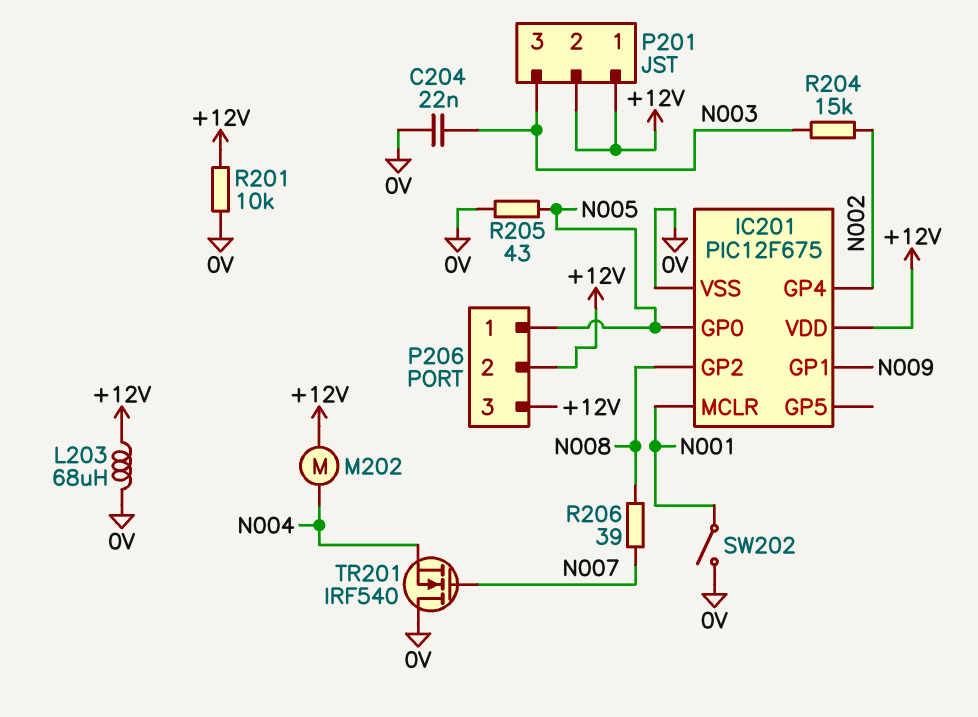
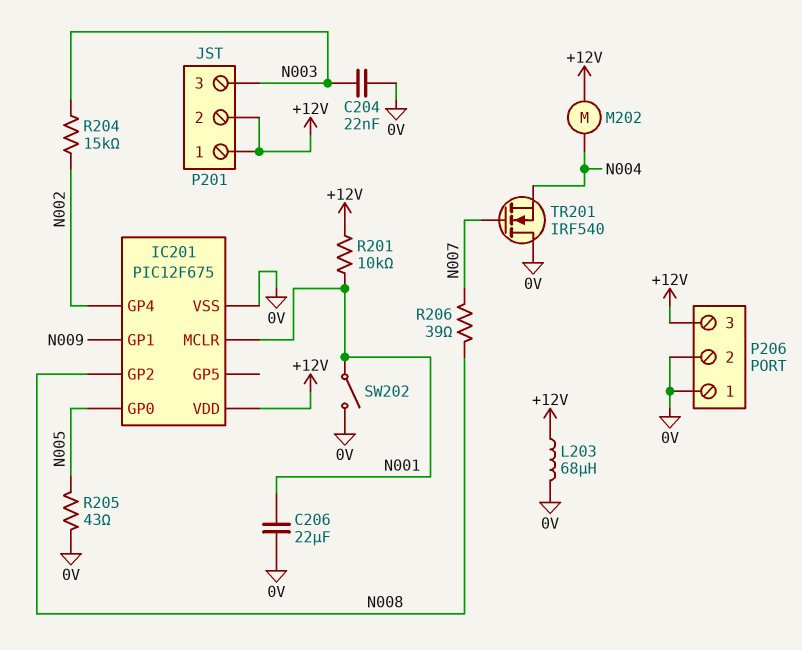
C206: none -> 22uF (0V, N001)
P206 pin 1: N005 -> 0V
P206 pin 2: +12V -> 0V
R201: 10k (+12V, 0V) -> 10k (+12V, N001)

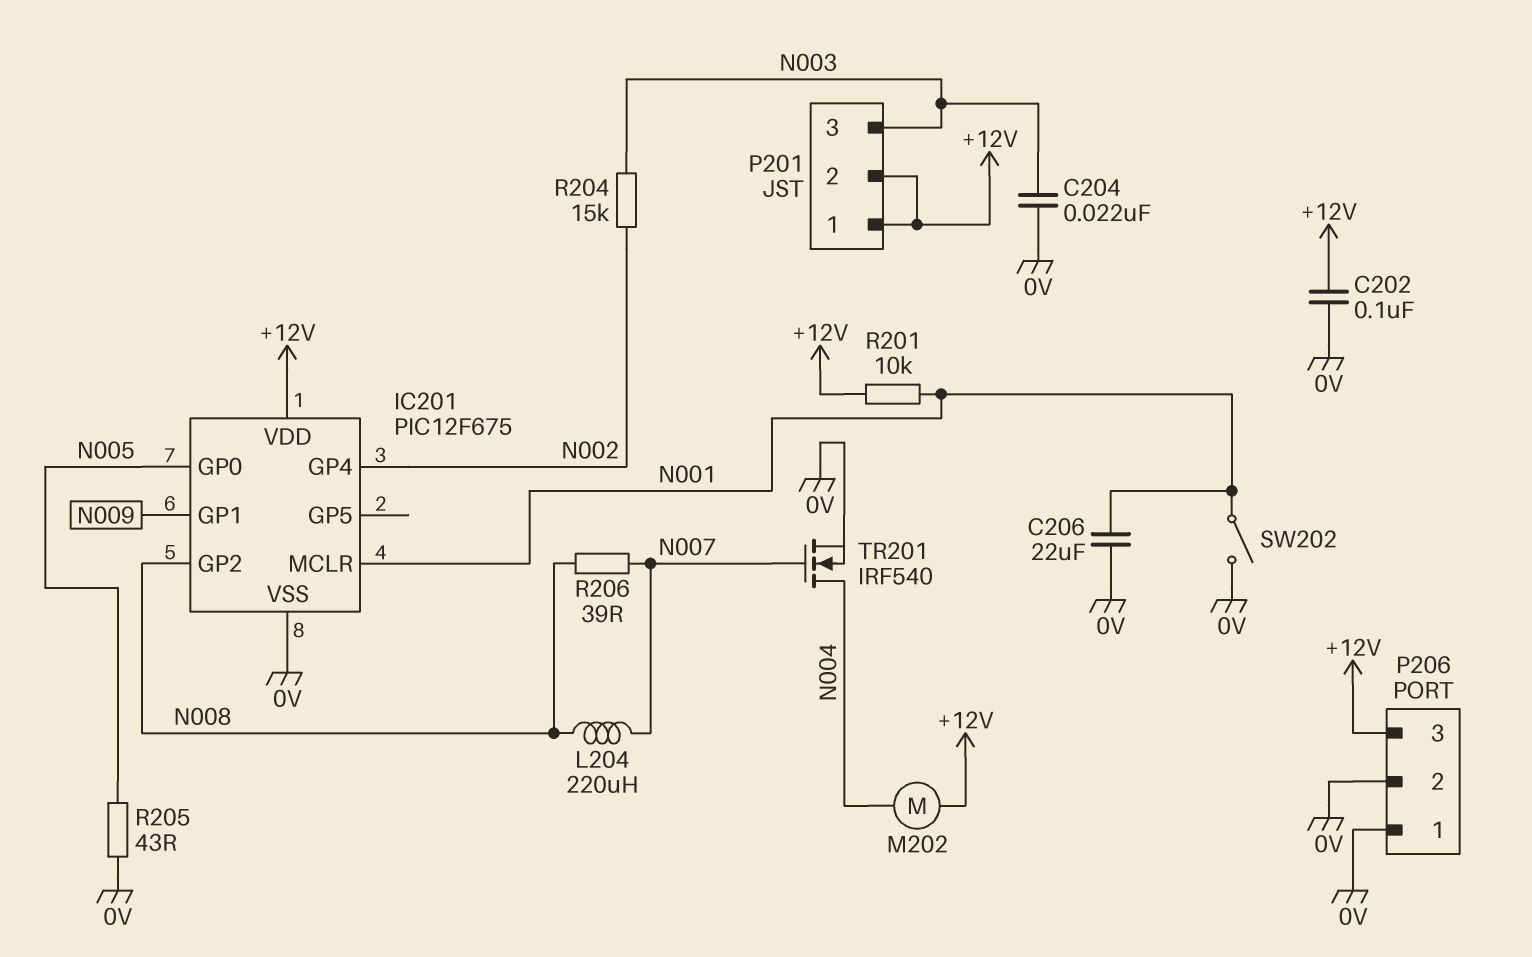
C202: none -> 100nF (+12V, 0V)
L203: 68uH (+12V, 0V) -> none
L204: none -> 220uH (N007, N008)
TR201: NMOS IRF540 (G N007, D 0V, S N004) -> NMOS IRF540 (G N007, D N004, S 0V)

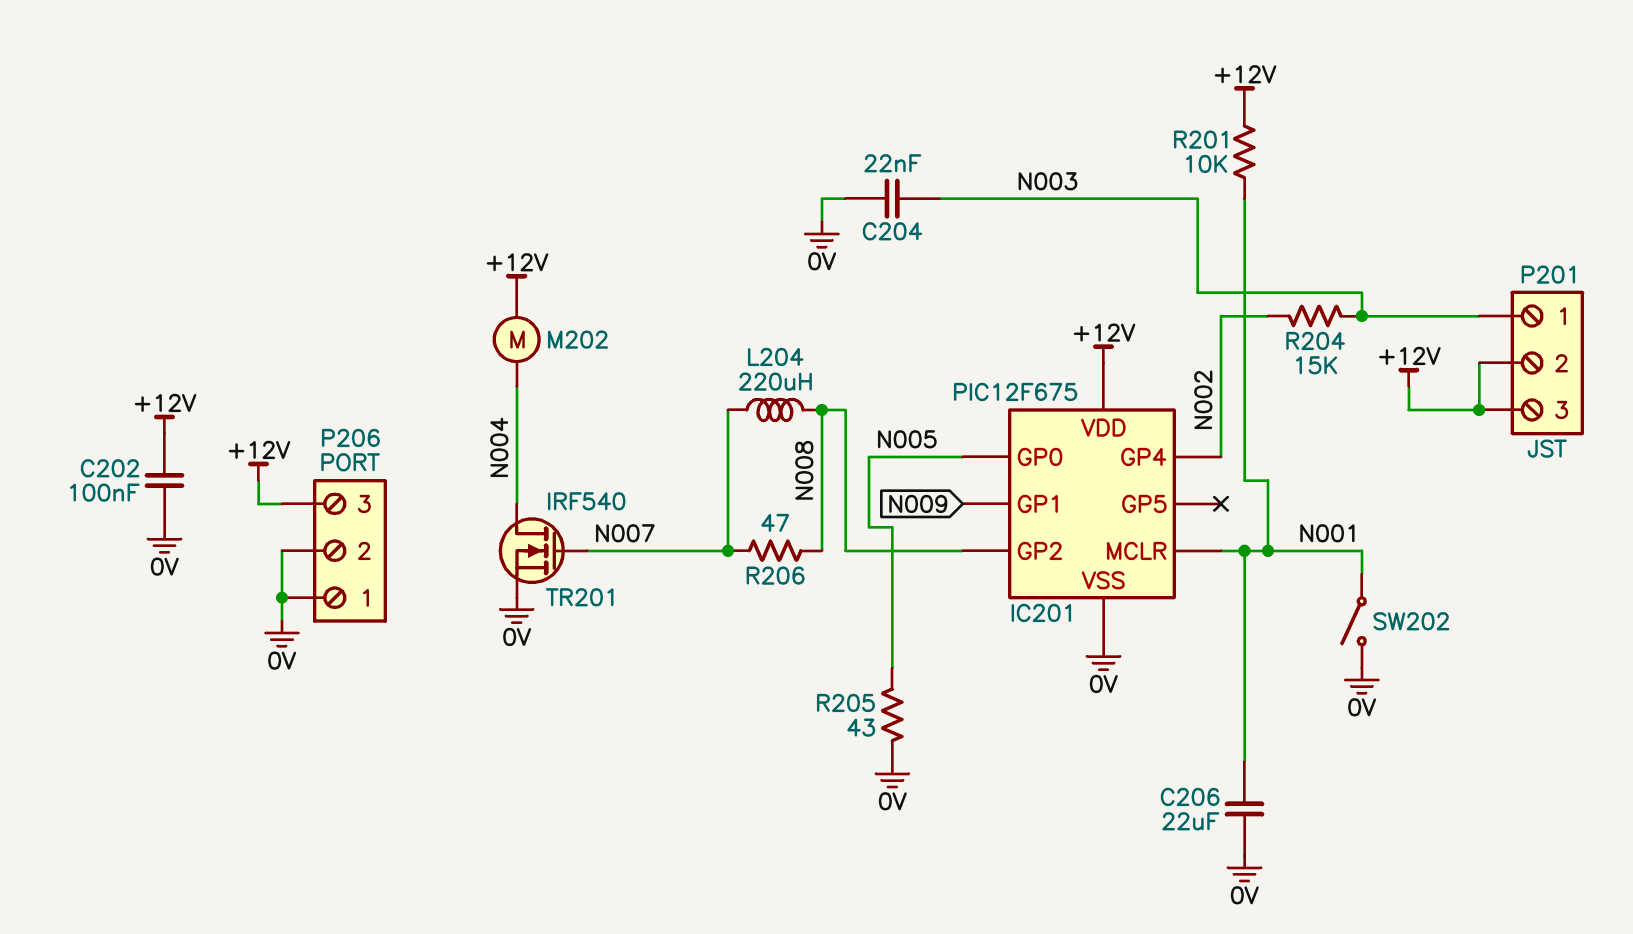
P201 pin 1: +12V -> N003
P201 pin 3: N003 -> +12V
R206: 39 (N007, N008) -> 47 (N007, N008)

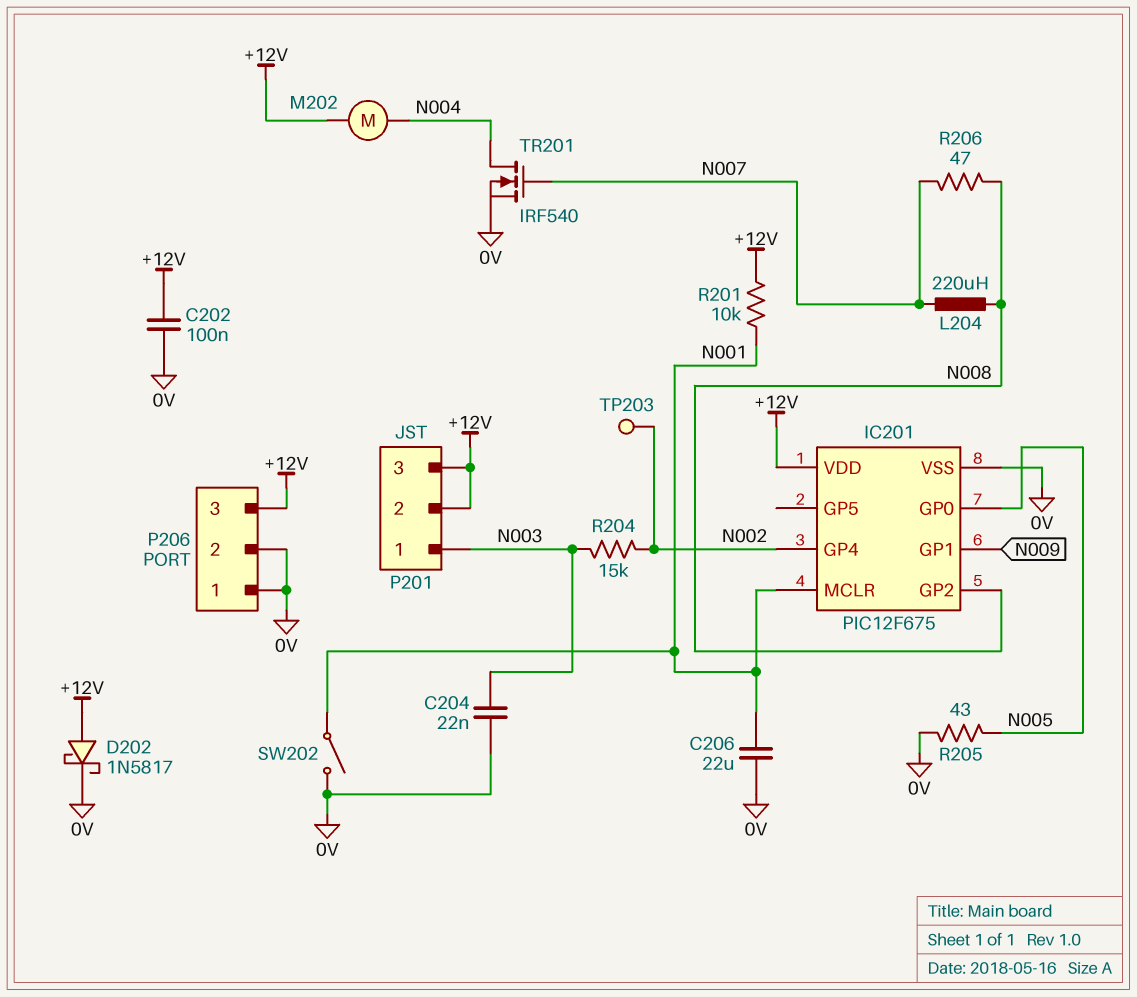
D202: none -> schottky 1N5817 (A +12V, K 0V)
TP203: none -> test point (N002)

